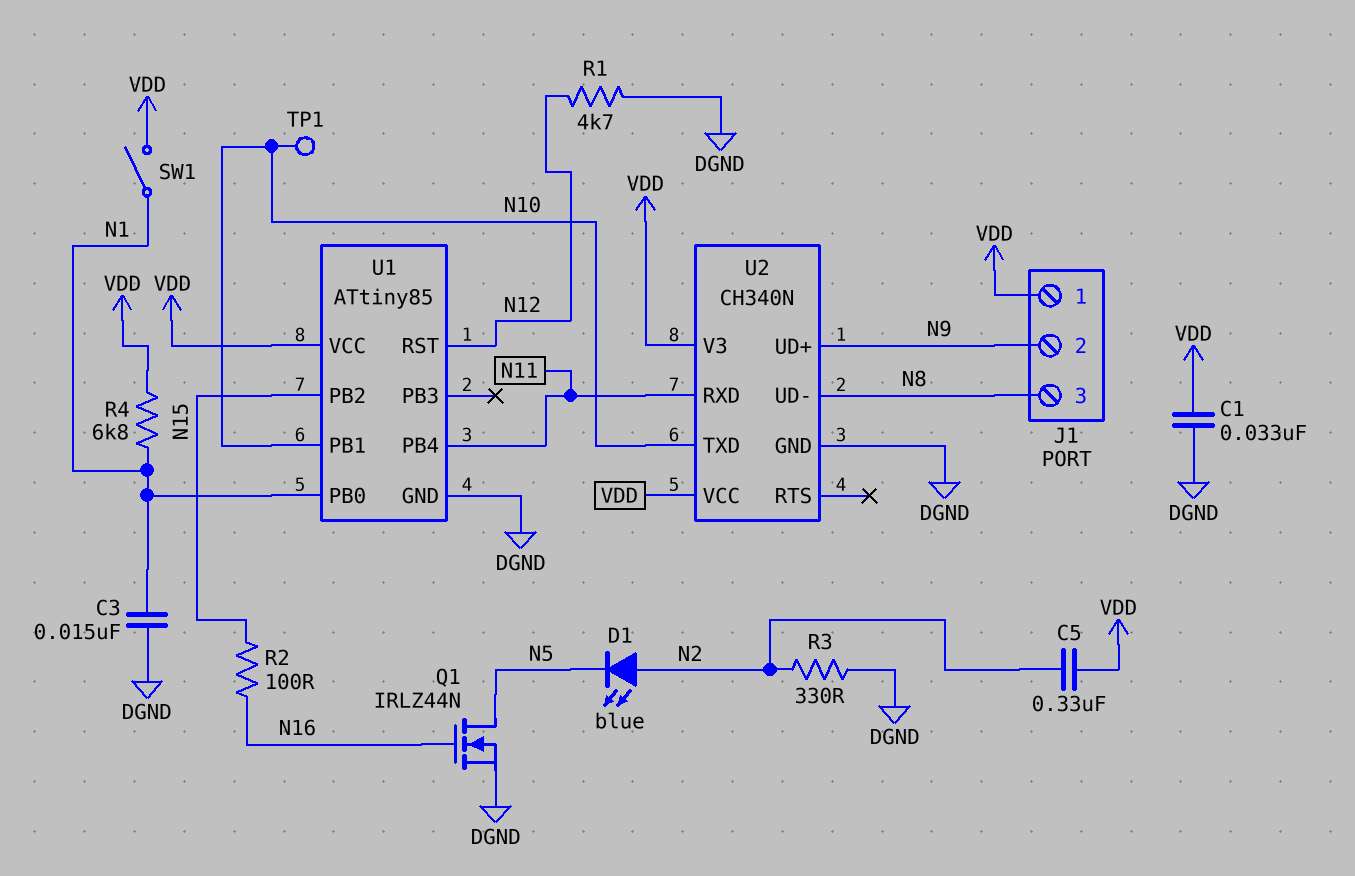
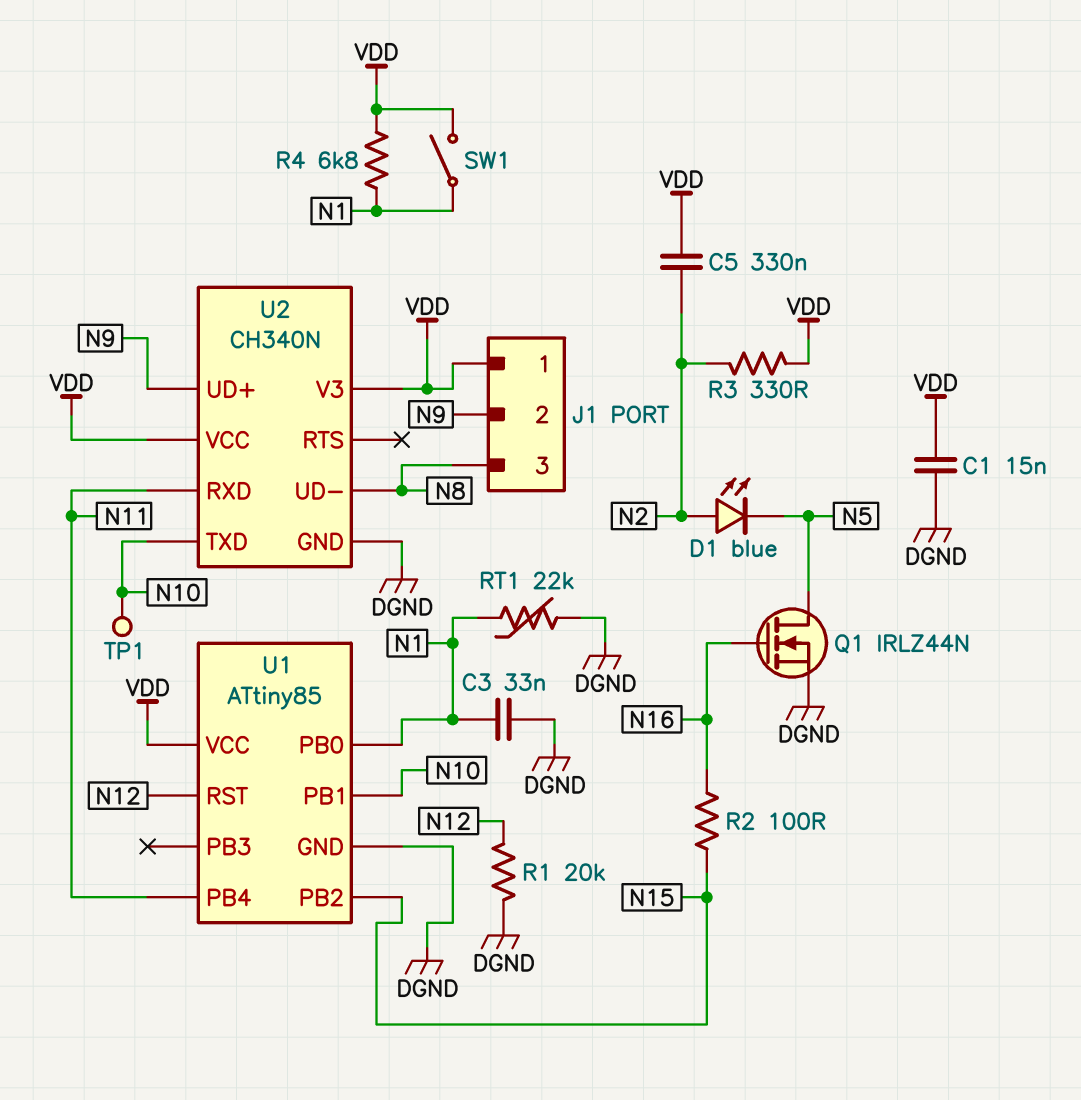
C1: 33nF (DGND, VDD) -> 15nF (DGND, VDD)
C3: 15nF (DGND, N1) -> 33nF (DGND, N1)
R1: 4.7k (DGND, N12) -> 20k (DGND, N12)
R3: 330 (DGND, N2) -> 330 (N2, VDD)
RT1: none -> 22k (DGND, N1)

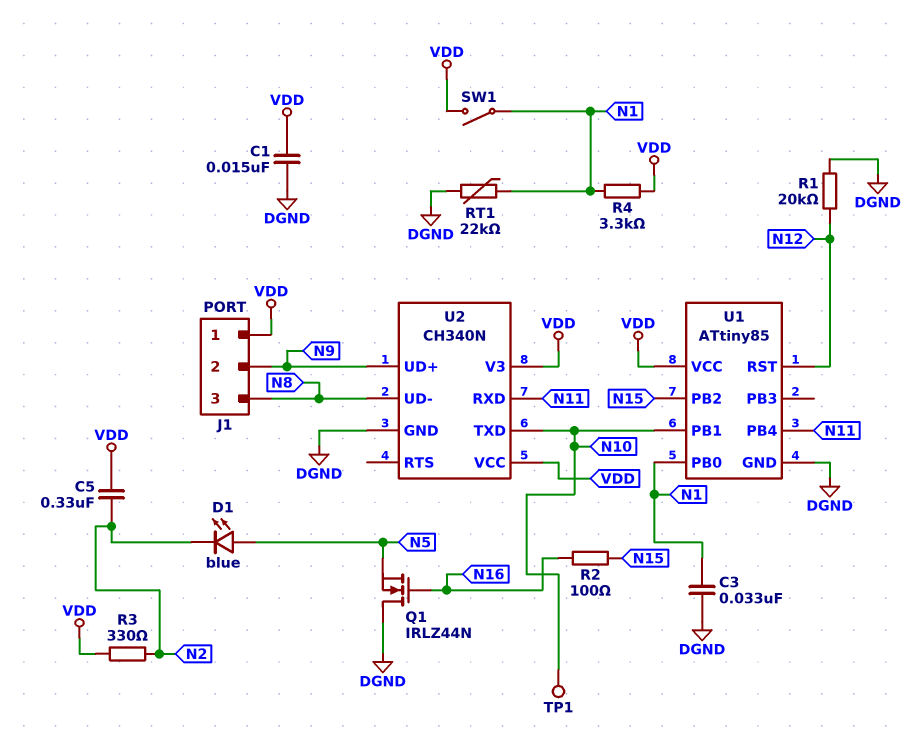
D1: LED blue (A N2, K N5) -> LED blue (A N5, K N2)
Q1: NMOS IRLZ44N (G N16, D N5, S DGND) -> NMOS IRLZ44N (G N16, D DGND, S N5)
R4: 6.8k (N1, VDD) -> 3.3k (N1, VDD)

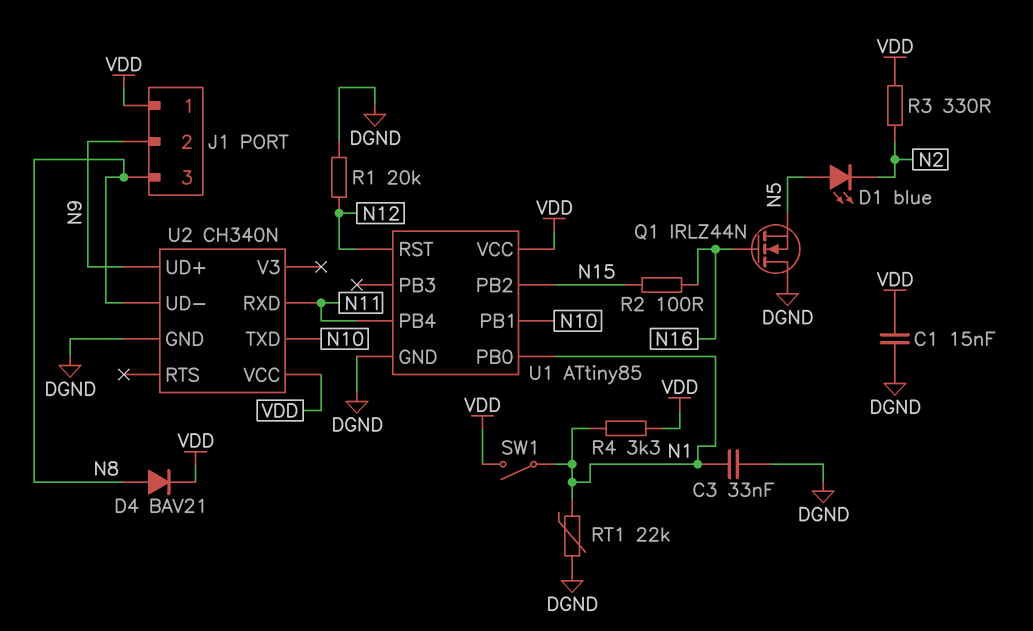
C5: 330nF (N2, VDD) -> none
D4: none -> diode BAV21 (A N8, K VDD)
TP1: test point (N10) -> none
U2 pin V3: VDD -> none

